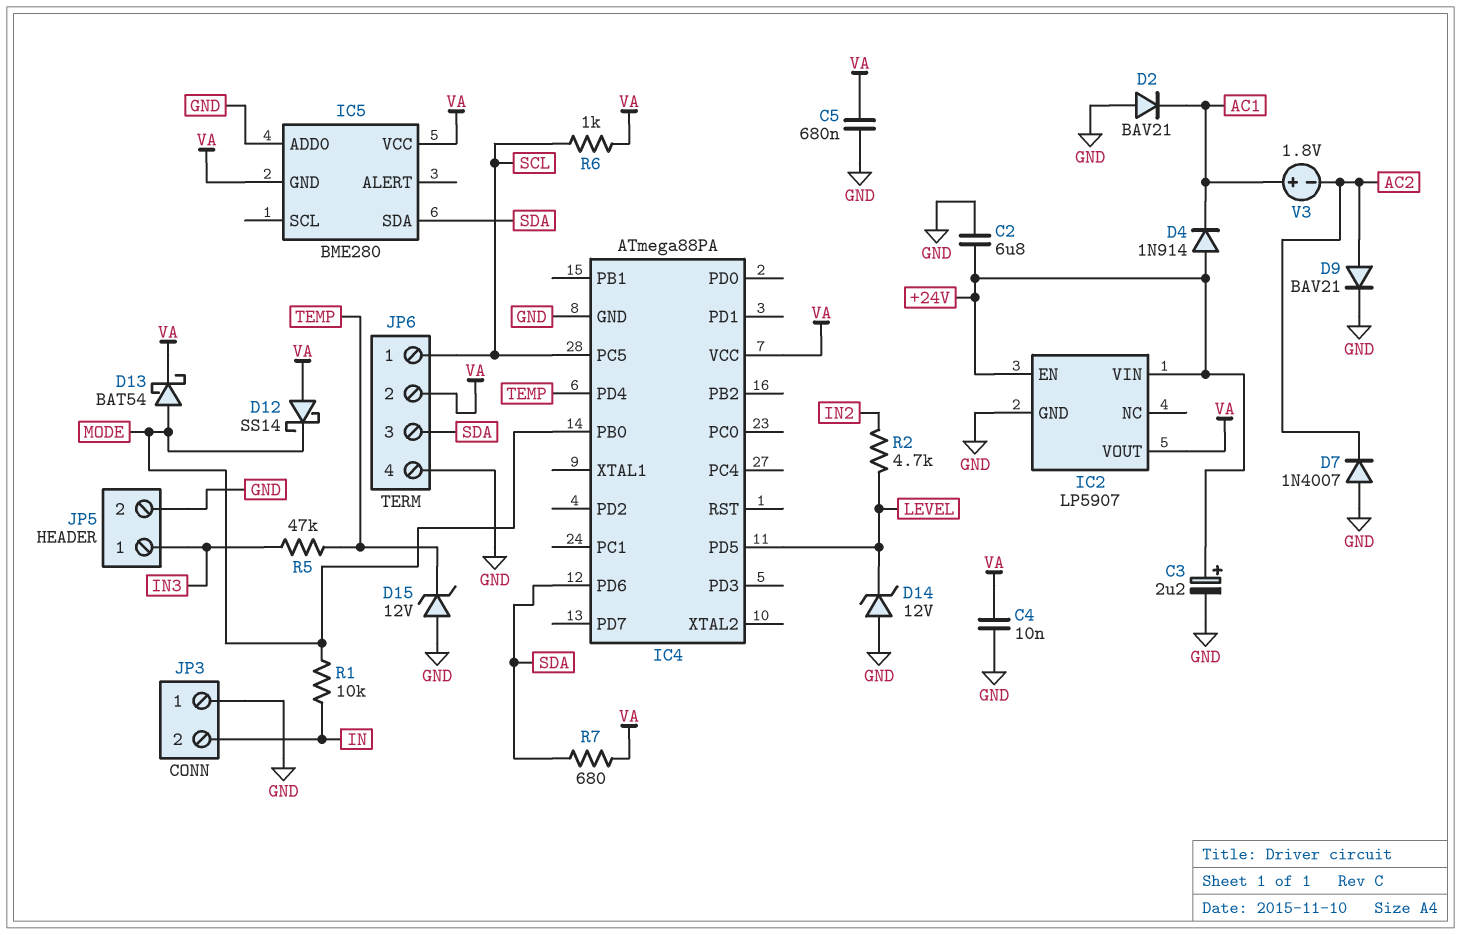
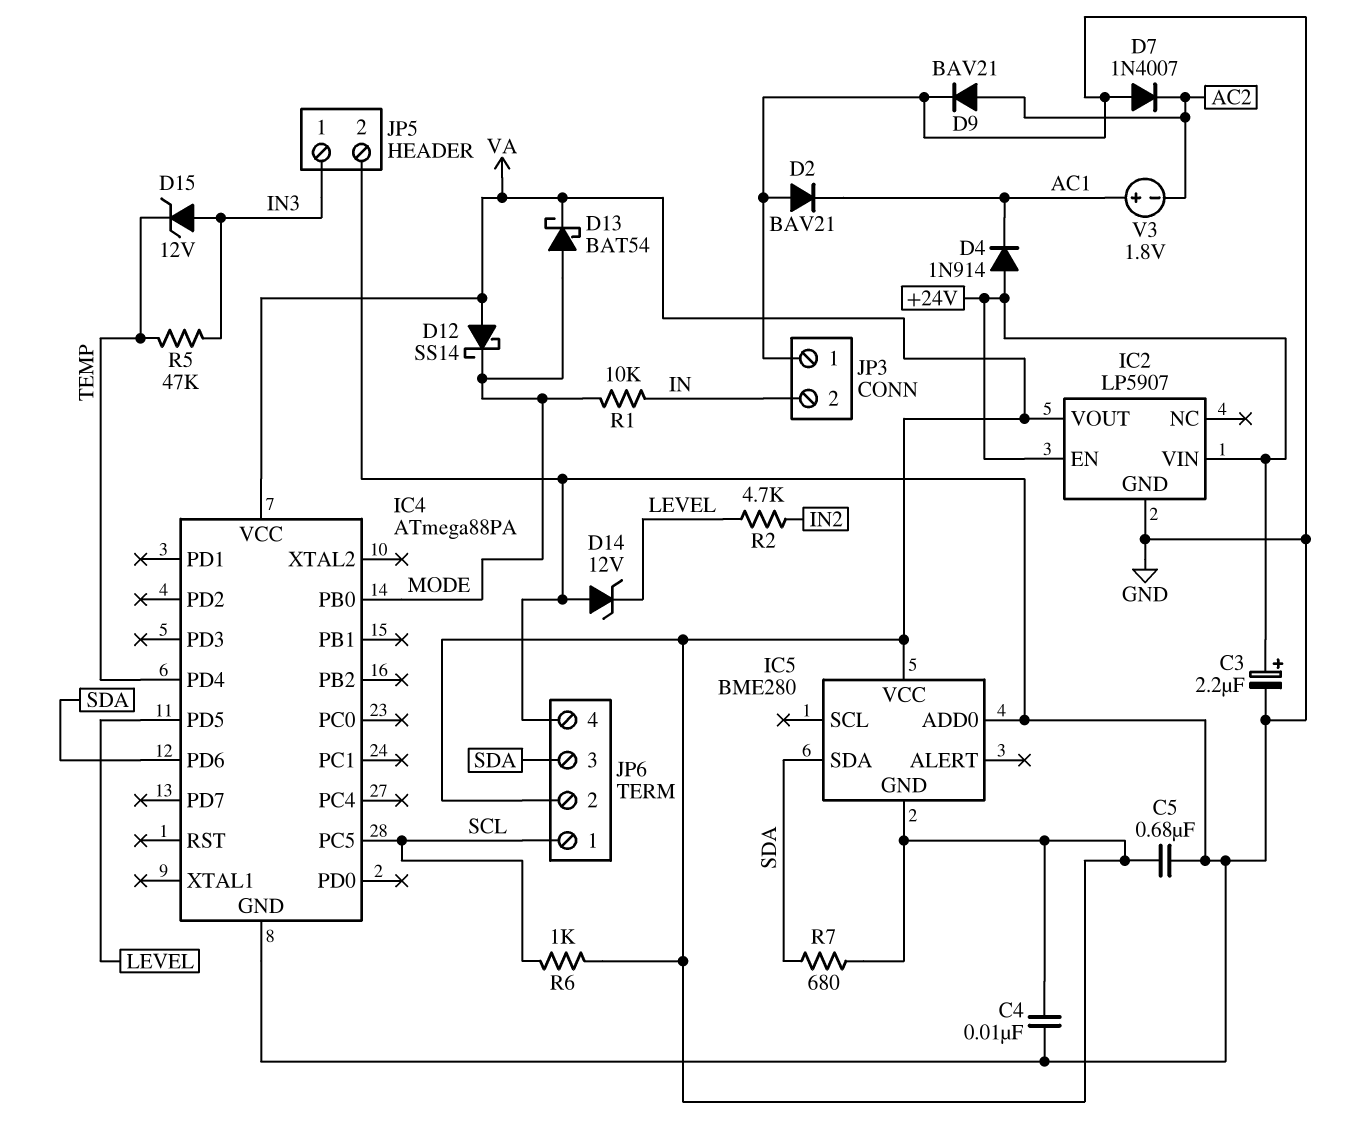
C2: 6.8uF (+24V, GND) -> none
D15: zener 12V (A GND, K TEMP) -> zener 12V (A IN3, K TEMP)

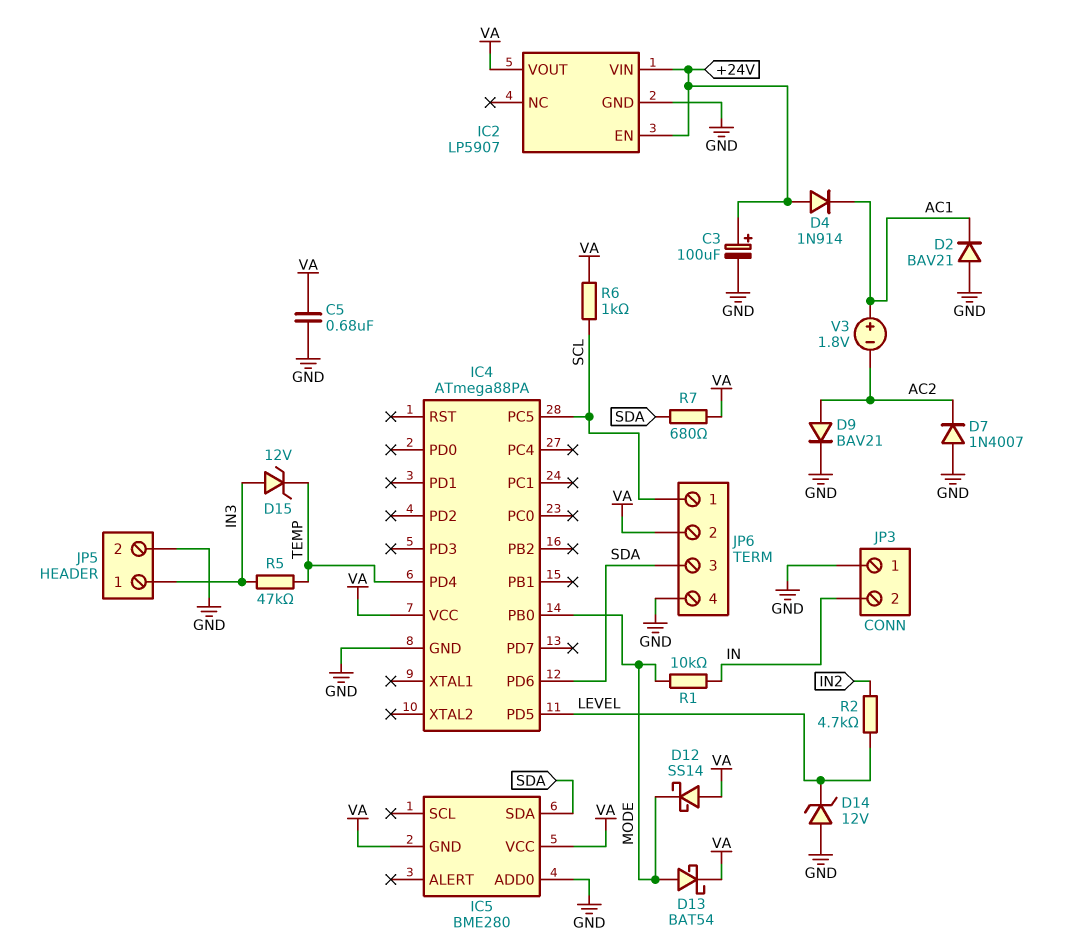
C3: 2.2uF (plus +24V, minus GND) -> 100uF (plus +24V, minus GND)
C4: 10nF (GND, VA) -> none

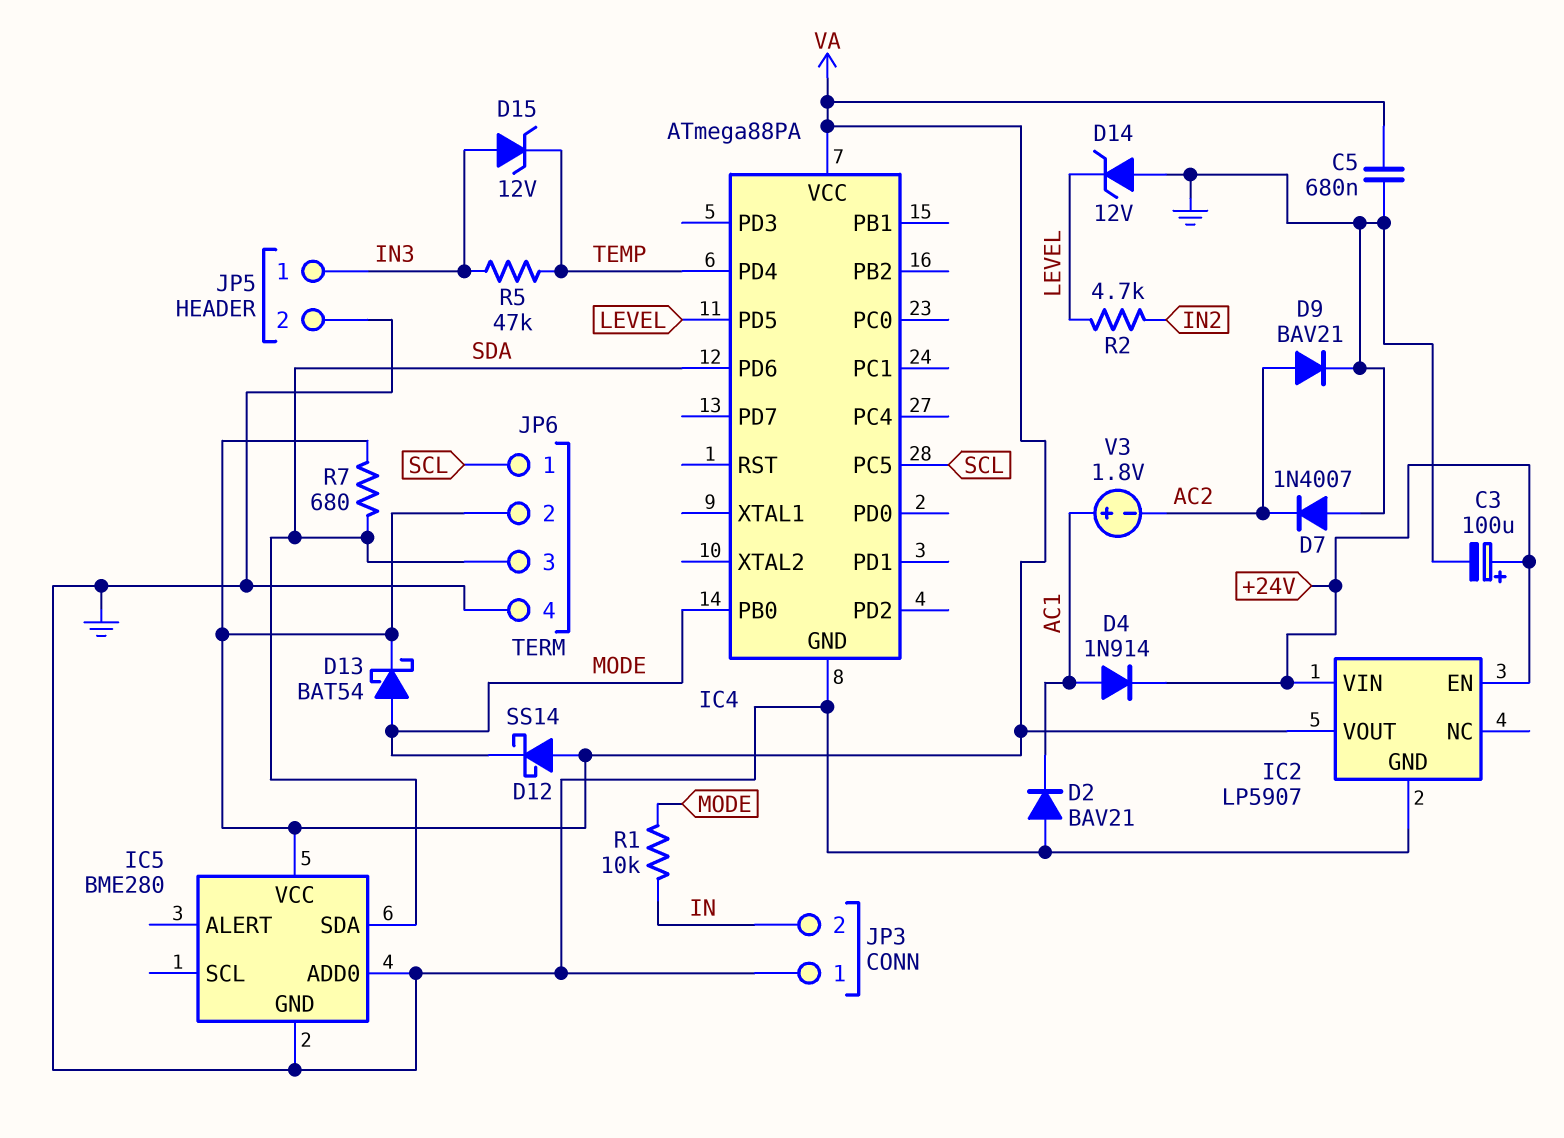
D4: diode 1N914 (A +24V, K AC1) -> diode 1N914 (A AC1, K +24V)
IC5 pin GND: VA -> GND
R6: 1k (SCL, VA) -> none

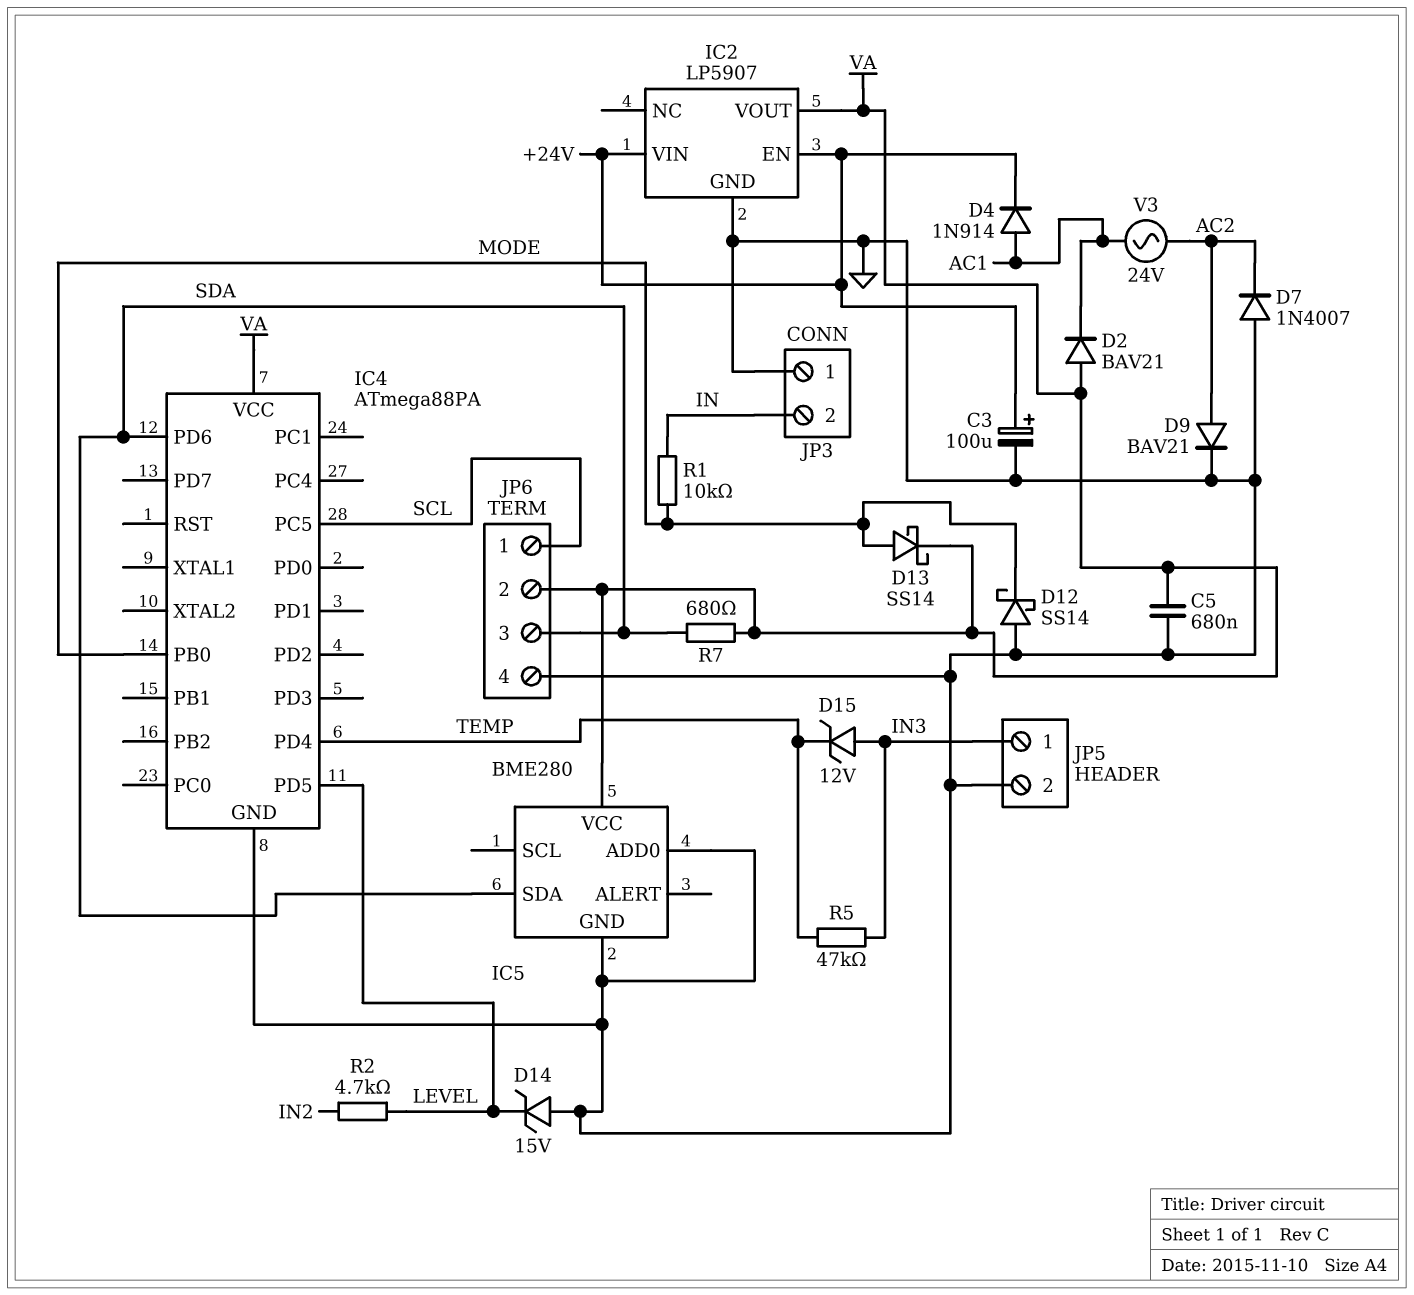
D2: diode BAV21 (A GND, K AC1) -> diode BAV21 (A VA, K AC1)
D12: schottky SS14 (A VA, K MODE) -> schottky SS14 (A GND, K MODE)
D13: schottky BAT54 (A MODE, K VA) -> schottky SS14 (A MODE, K VA)
D14: zener 12V (A GND, K LEVEL) -> zener 15V (A GND, K LEVEL)
V3: 1.8V (plus AC1, minus AC2) -> AC 24V (AC1, AC2)

